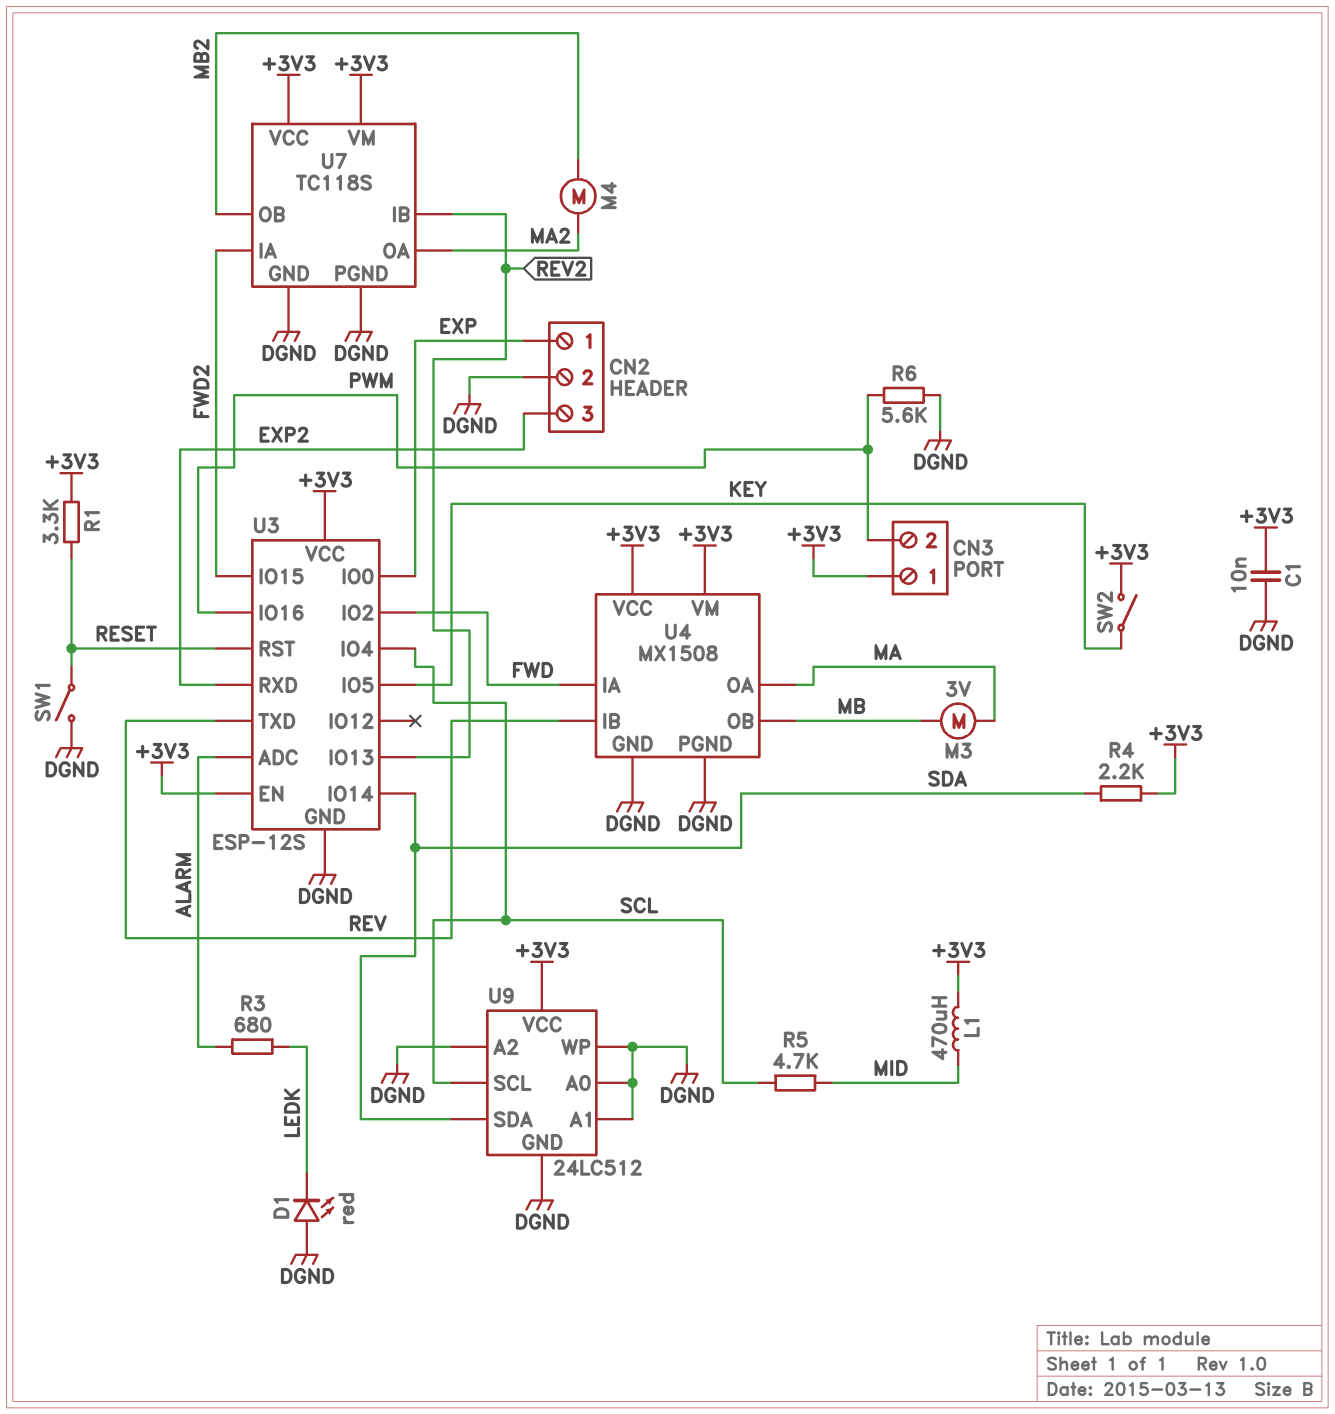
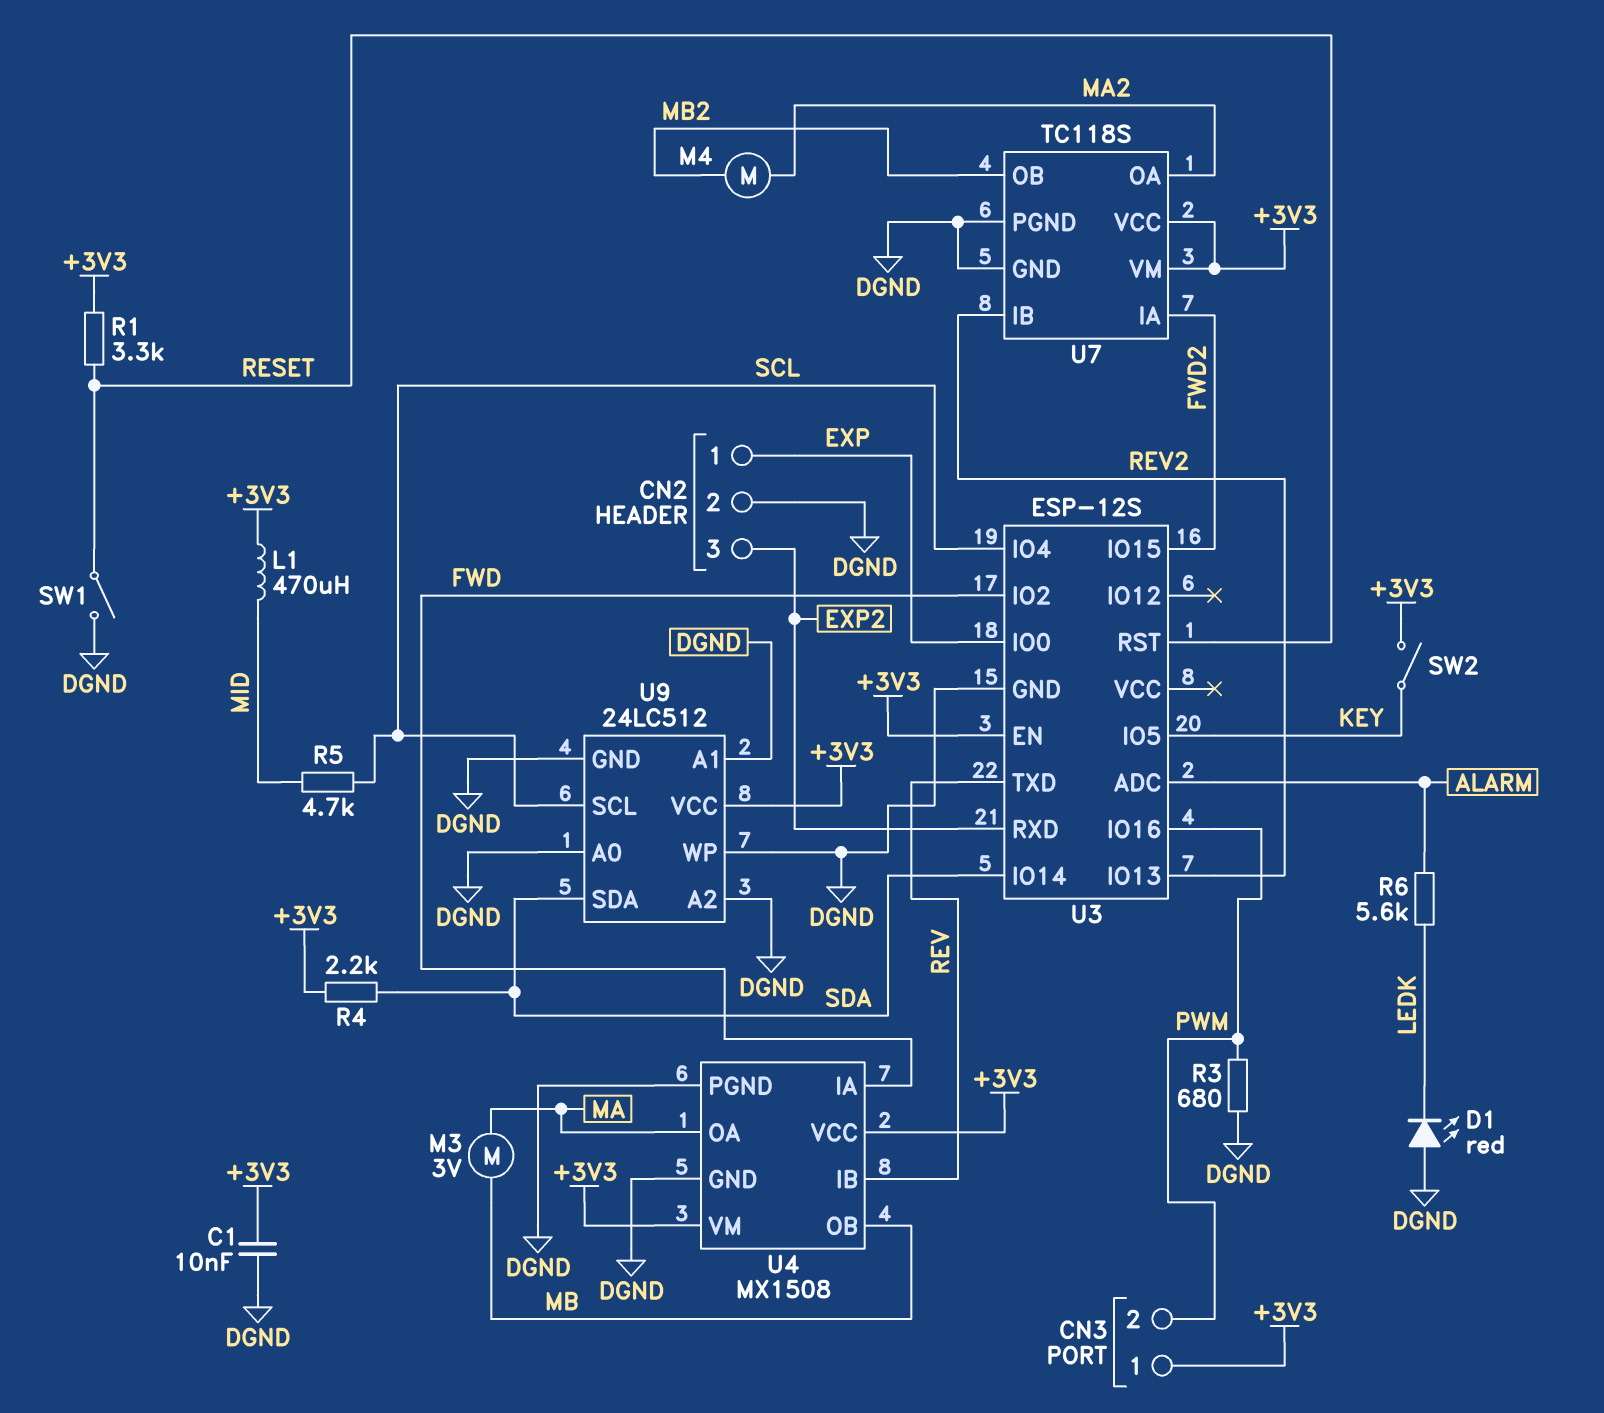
R3: 680 (ALARM, LEDK) -> 680 (DGND, PWM)
R6: 5.6k (DGND, PWM) -> 5.6k (ALARM, LEDK)
U3 pin VCC: +3V3 -> none

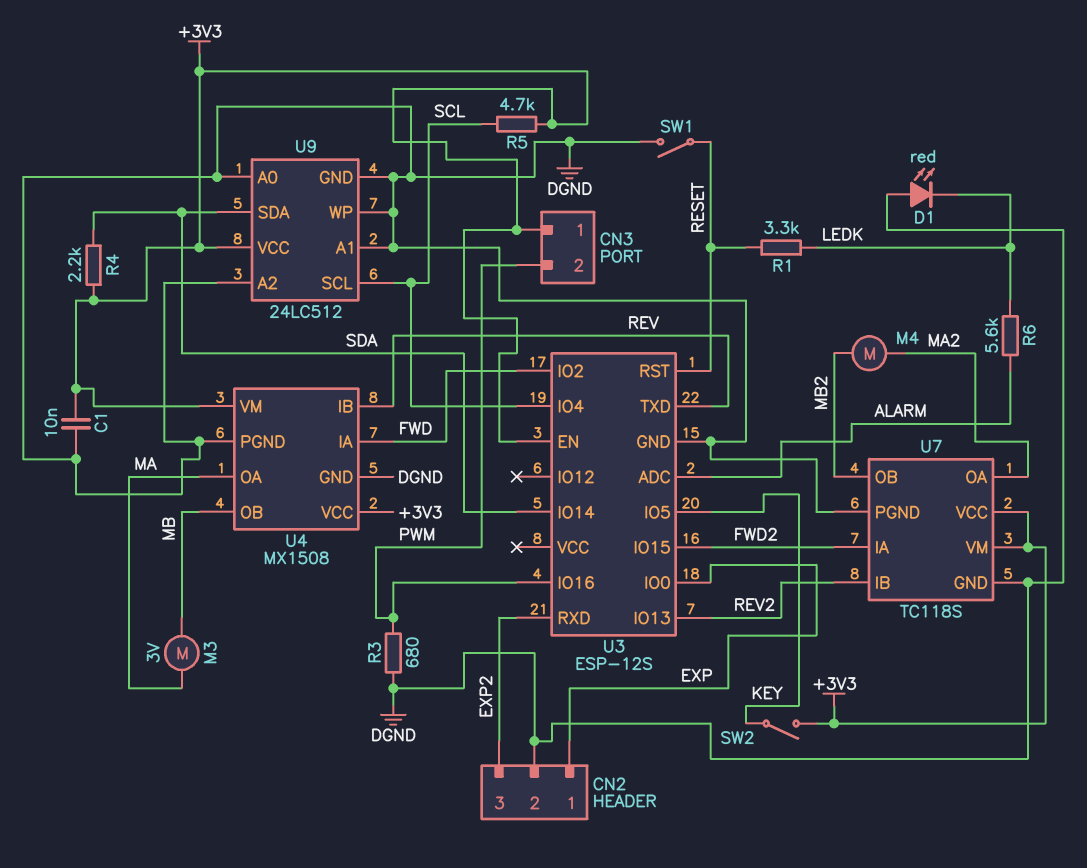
L1: 470uH (+3V3, MID) -> none
R1: 3.3k (+3V3, RESET) -> 3.3k (LEDK, RESET)
R5: 4.7k (MID, SCL) -> 4.7k (+3V3, SCL)

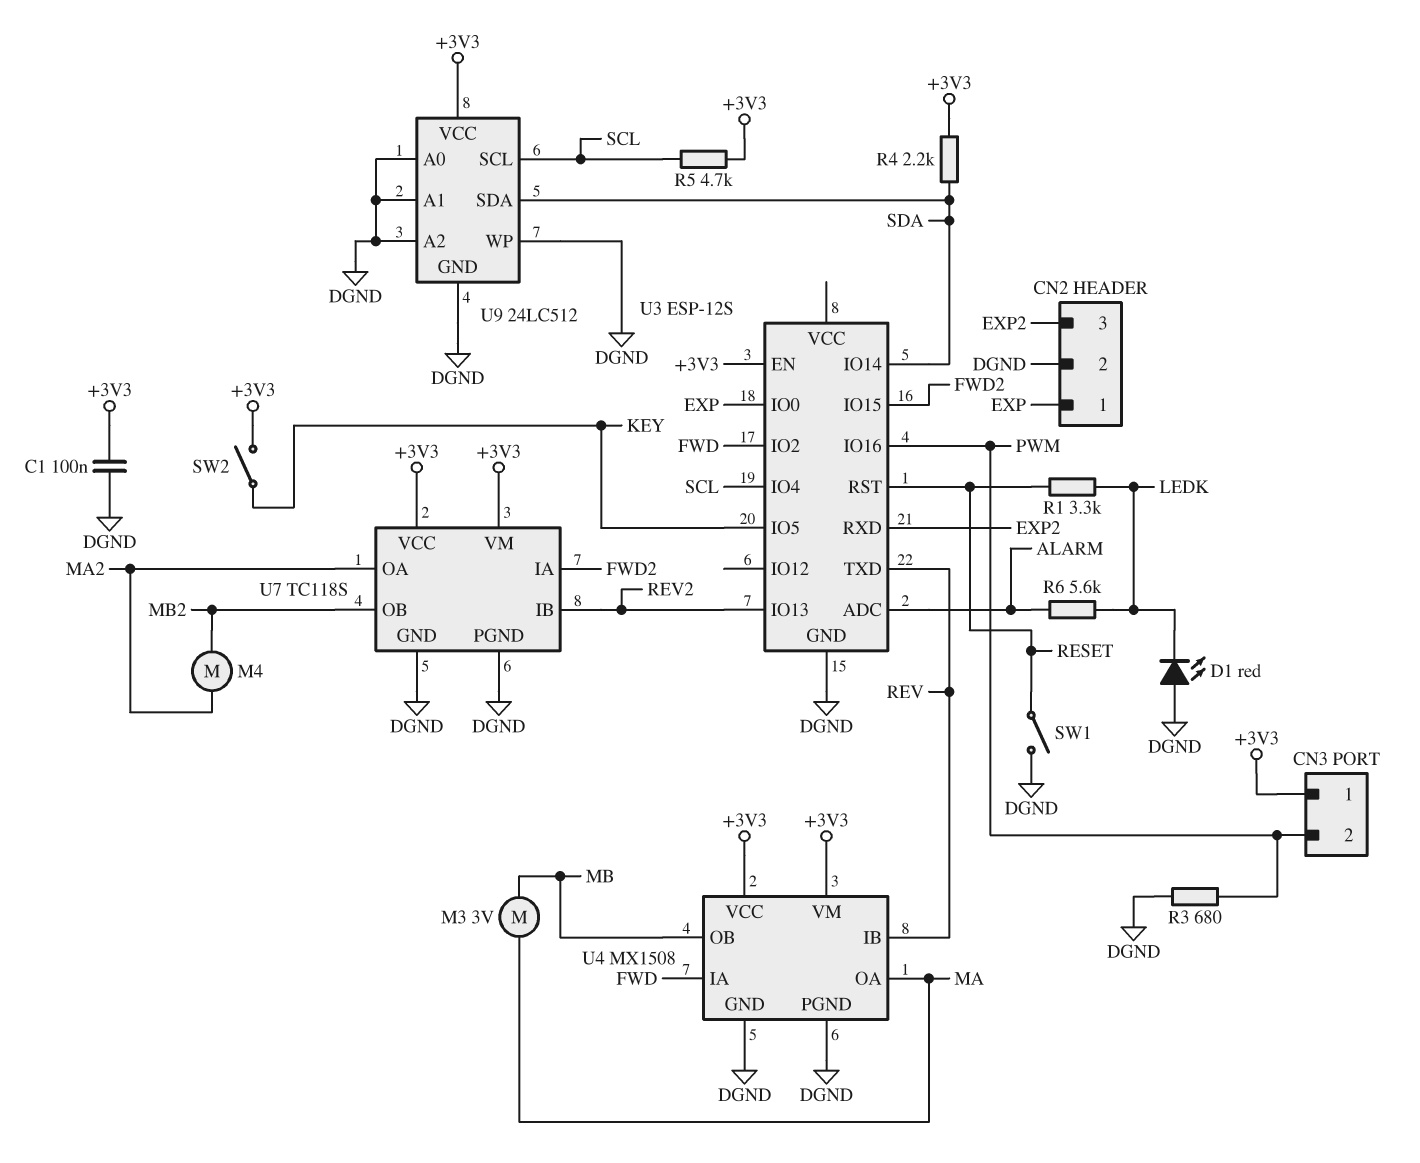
C1: 10nF (+3V3, DGND) -> 100nF (+3V3, DGND)

